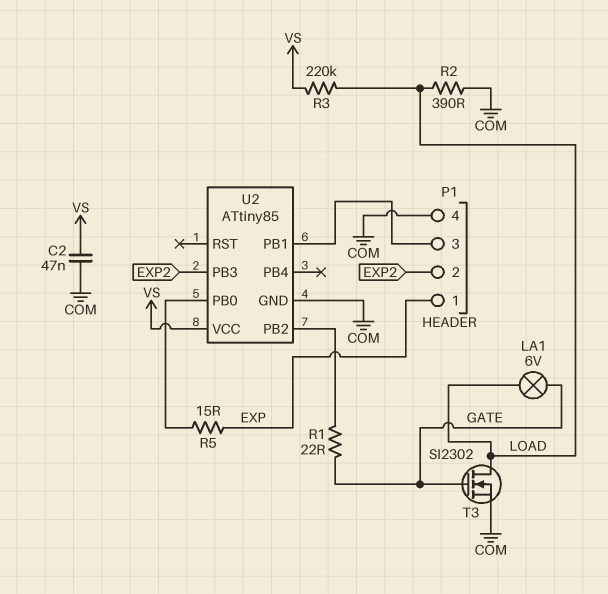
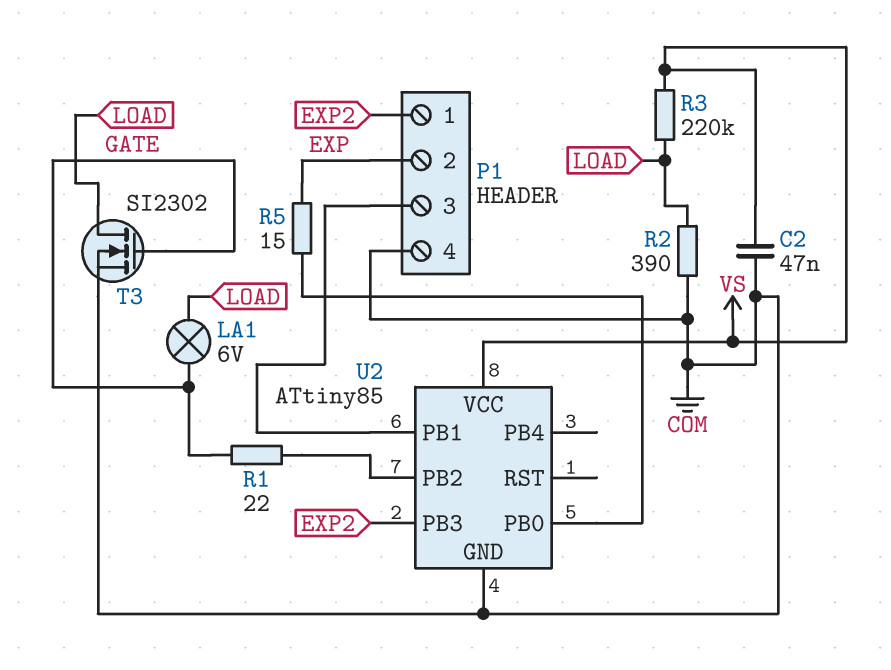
P1 pin 1: EXP -> EXP2
P1 pin 2: EXP2 -> EXP

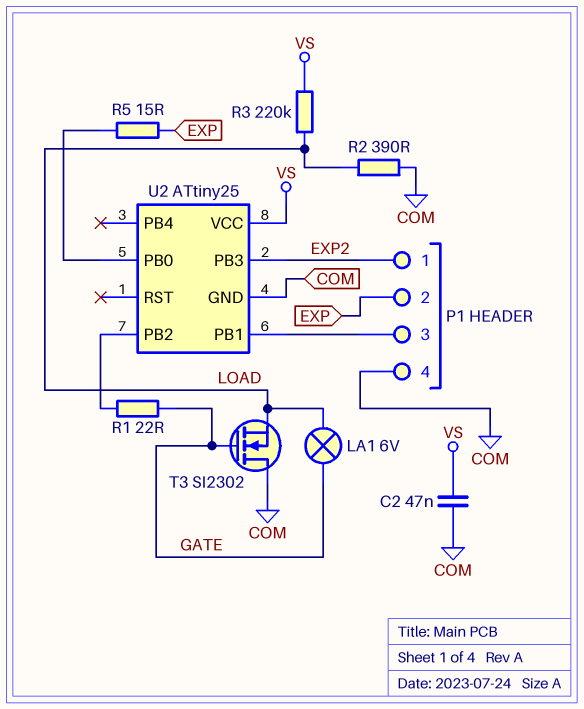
T3: NMOS SI2302 (G GATE, D LOAD, S COM) -> NMOS SI2302 (G GATE, D COM, S LOAD)
U2: ATtiny85 -> ATtiny25

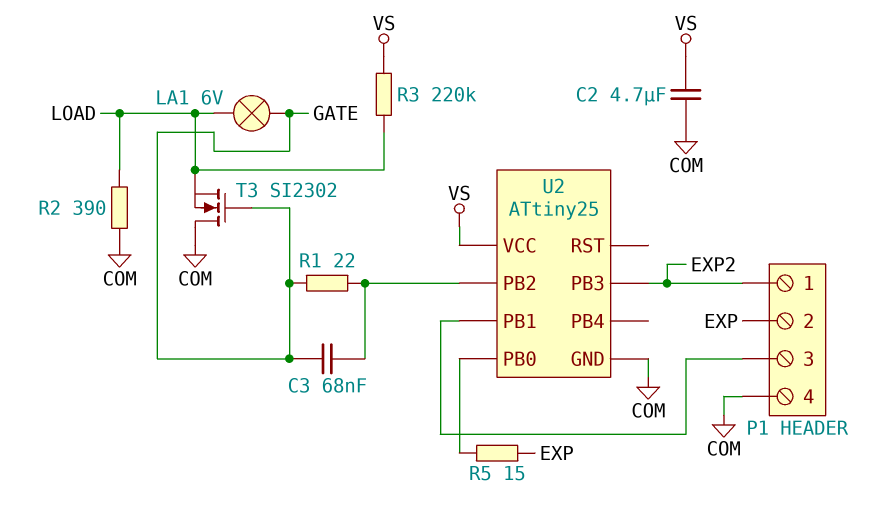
C2: 47nF (COM, VS) -> 4.7uF (COM, VS)
C3: none -> 68nF (GATE, U2/PB2)

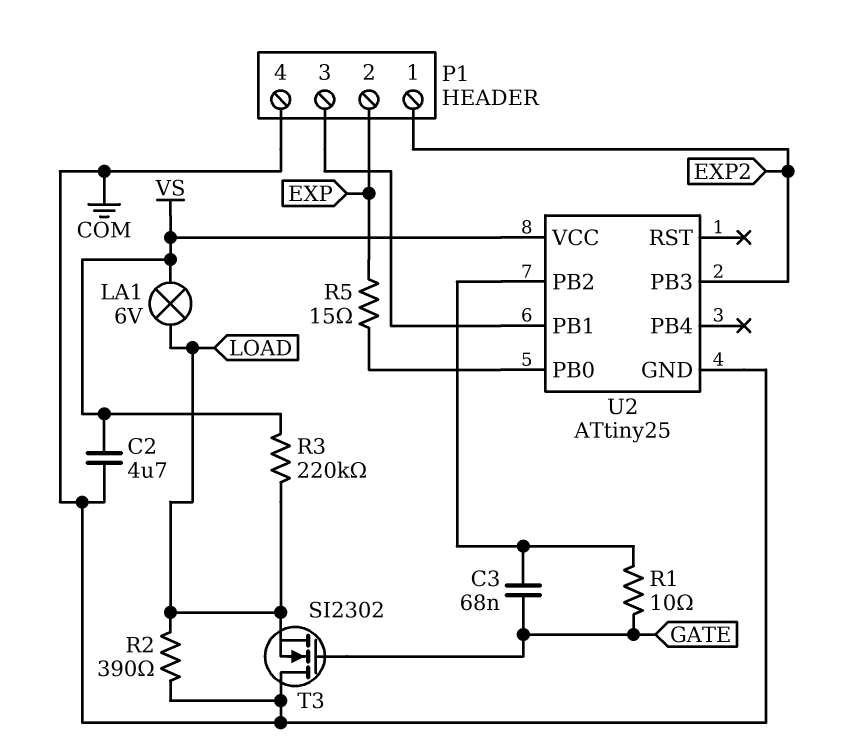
LA1: lamp 6V (GATE, LOAD) -> lamp 6V (LOAD, VS)
R1: 22 (GATE, U2/PB2) -> 10 (GATE, U2/PB2)

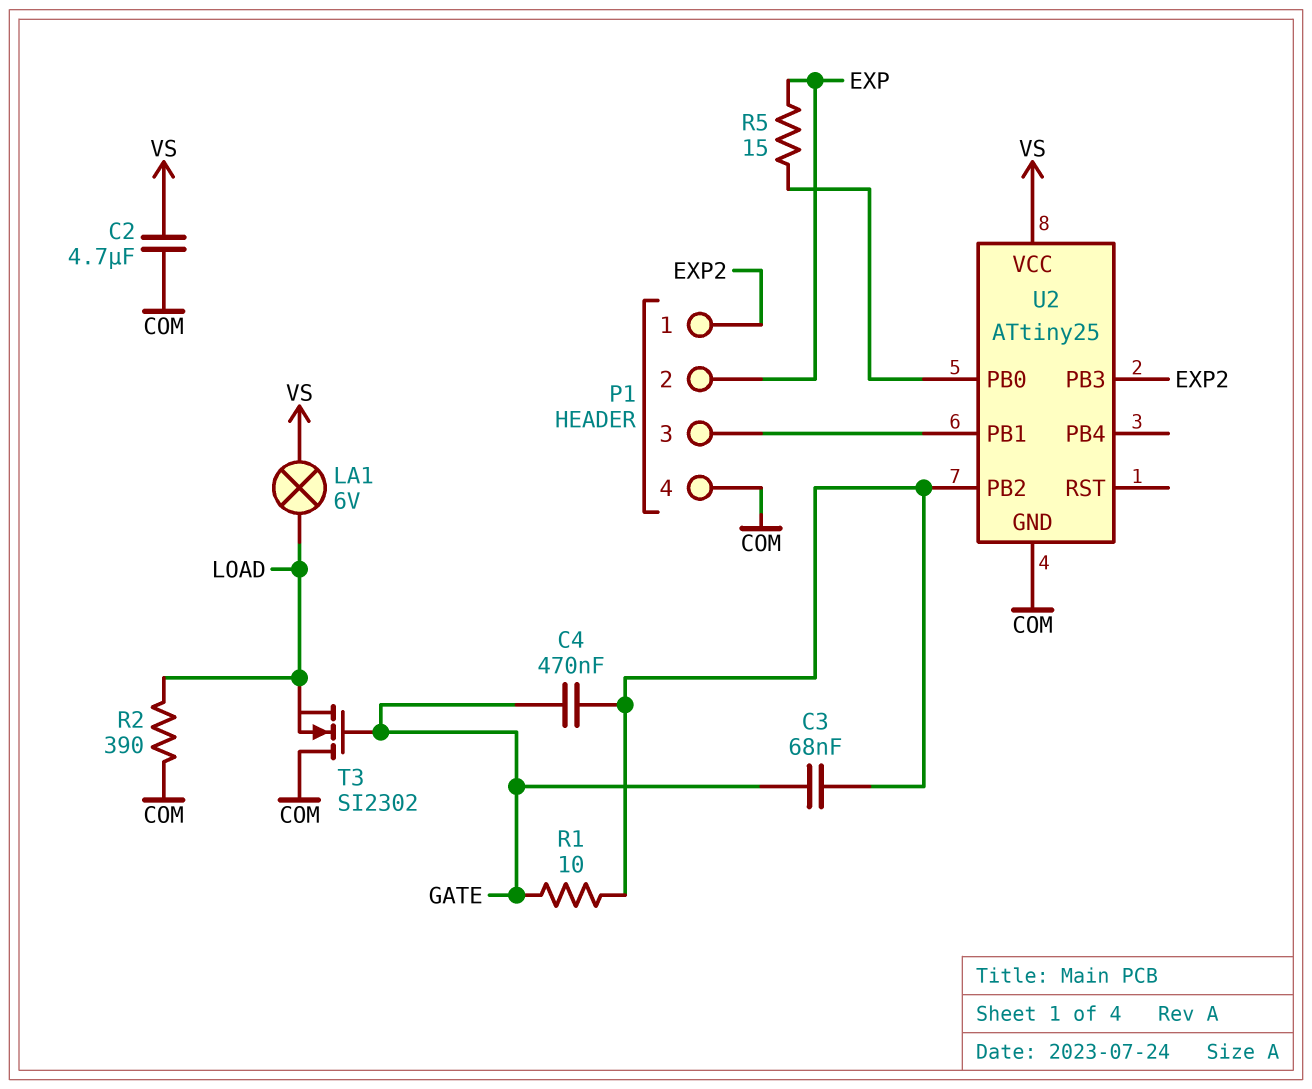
C4: none -> 470nF (GATE, U2/PB2)
R3: 220k (LOAD, VS) -> none

